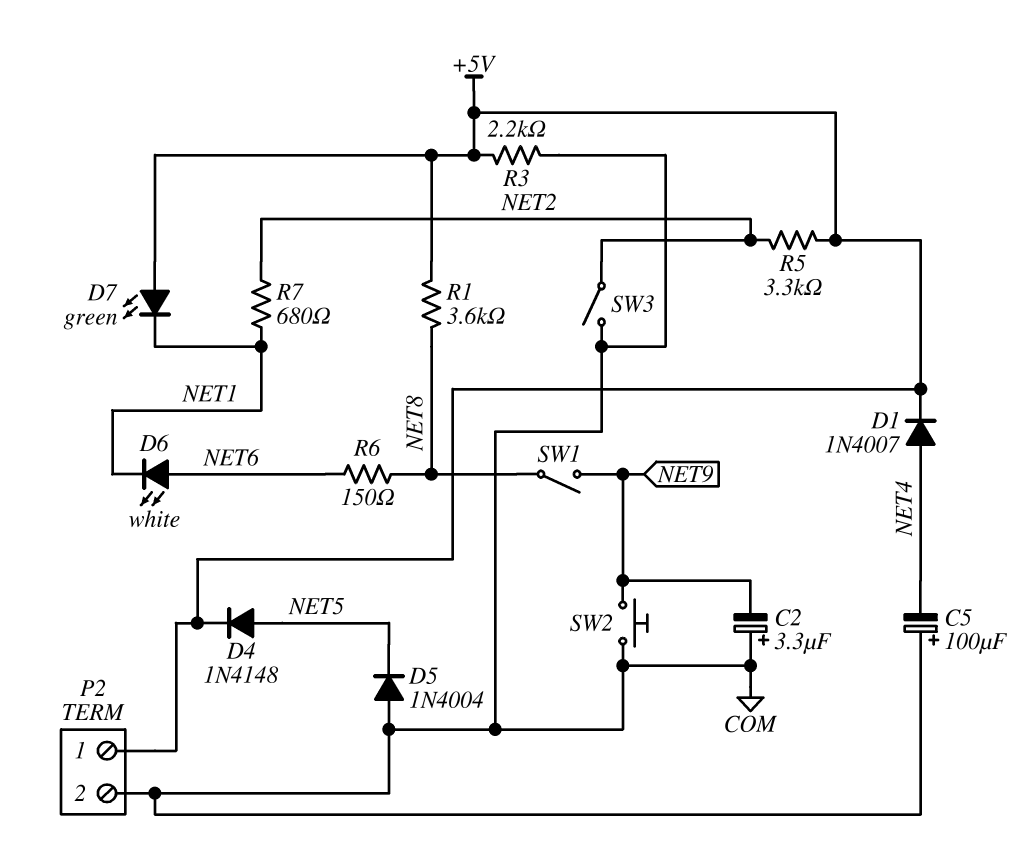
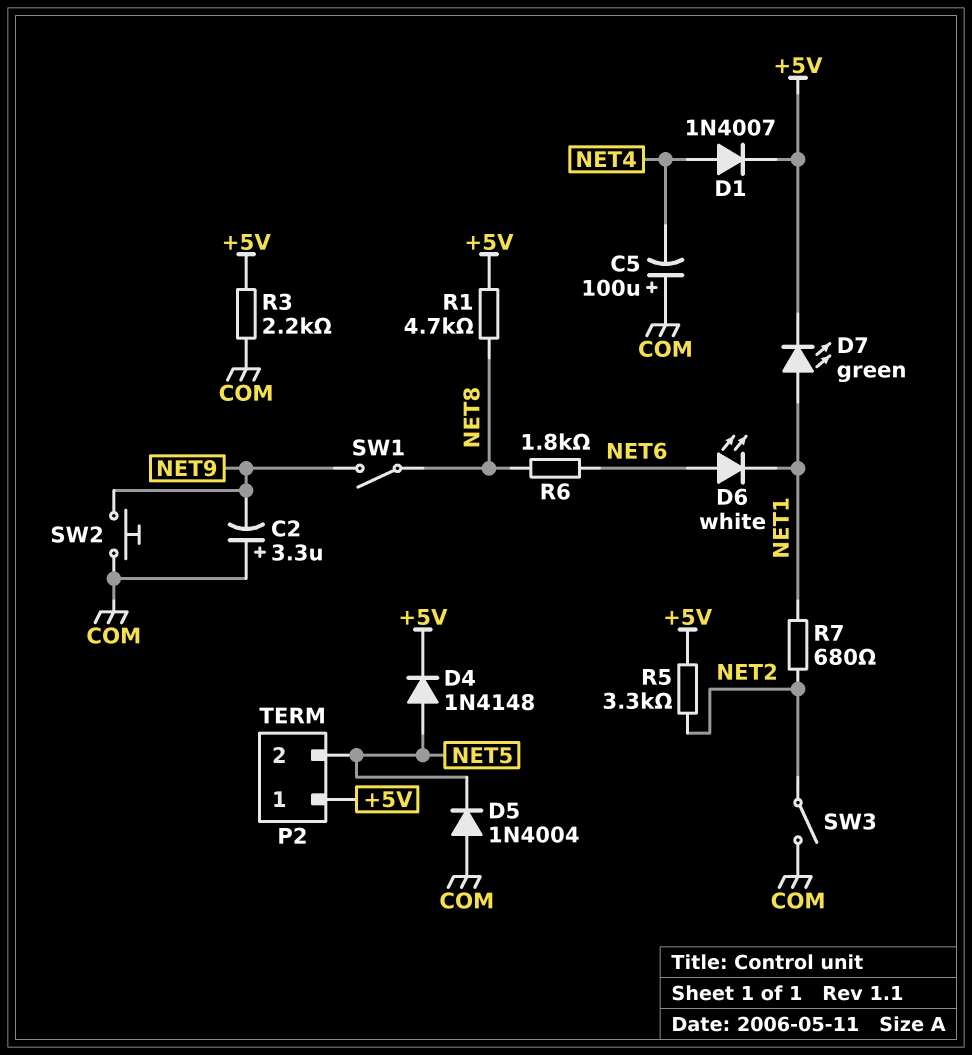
D7: LED green (A +5V, K NET1) -> LED green (A NET1, K +5V)
P2 pin 2: COM -> NET5
R1: 3.6k (+5V, NET8) -> 4.7k (+5V, NET8)
R6: 150 (NET6, NET8) -> 1.8k (NET6, NET8)

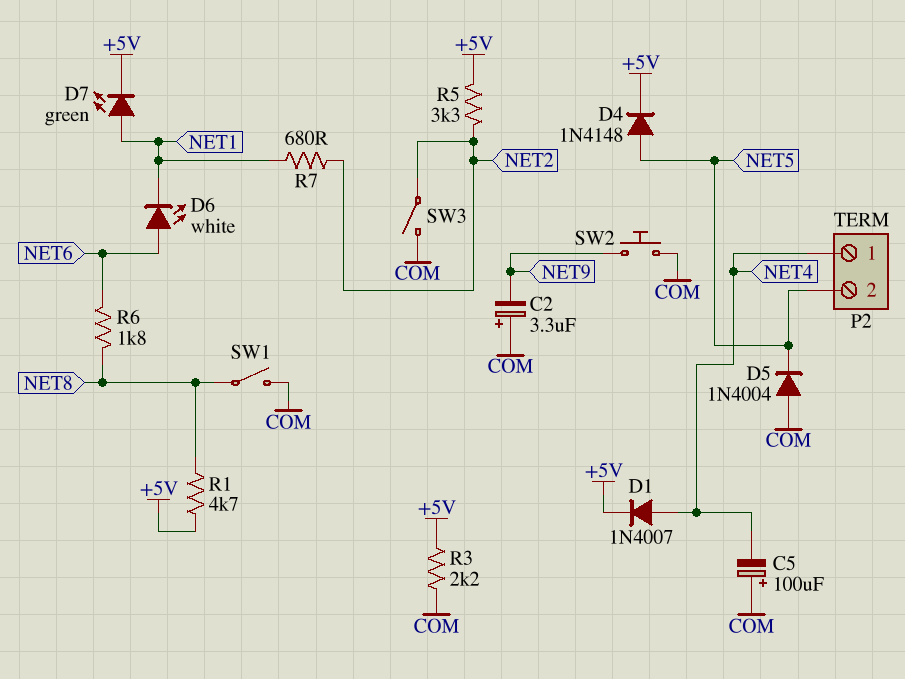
P2 pin 1: +5V -> NET4
SW1: switch (NET8, NET9) -> switch (COM, NET8)

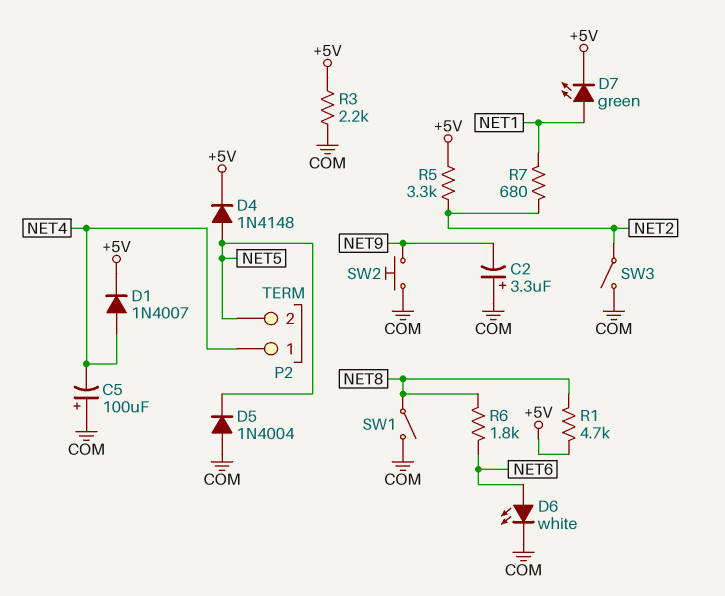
D6: LED white (A NET6, K NET1) -> LED white (A NET6, K COM)

